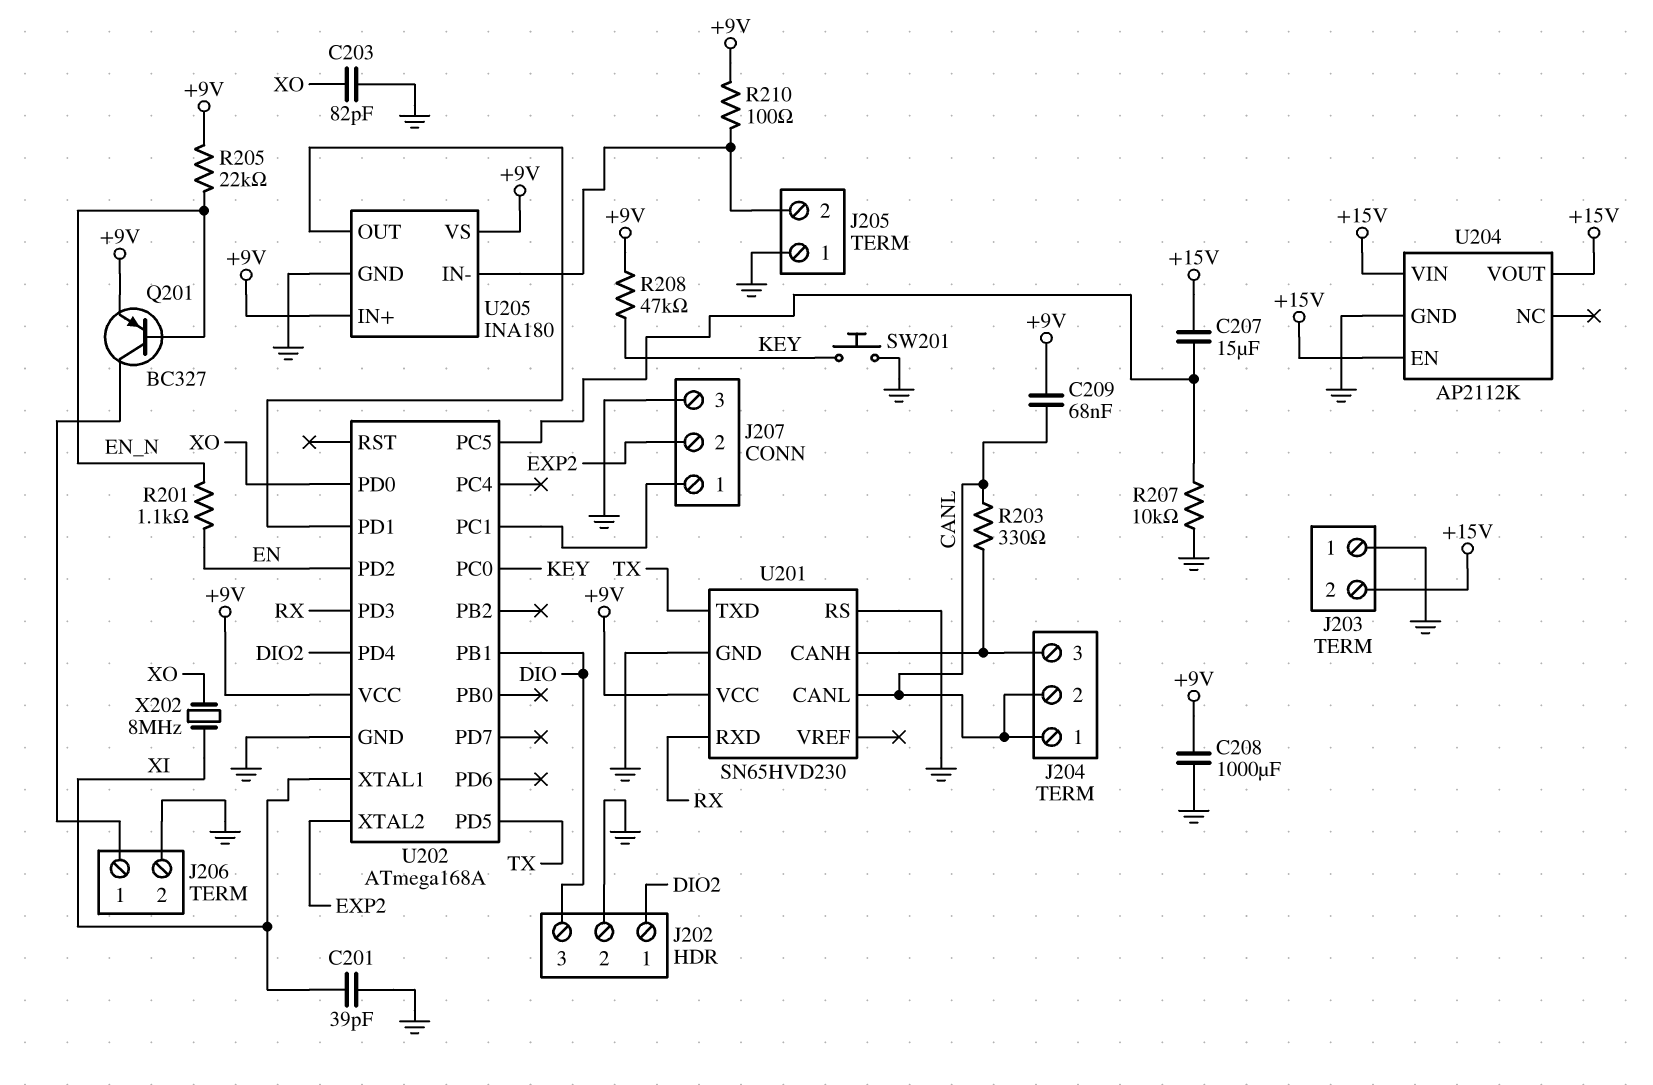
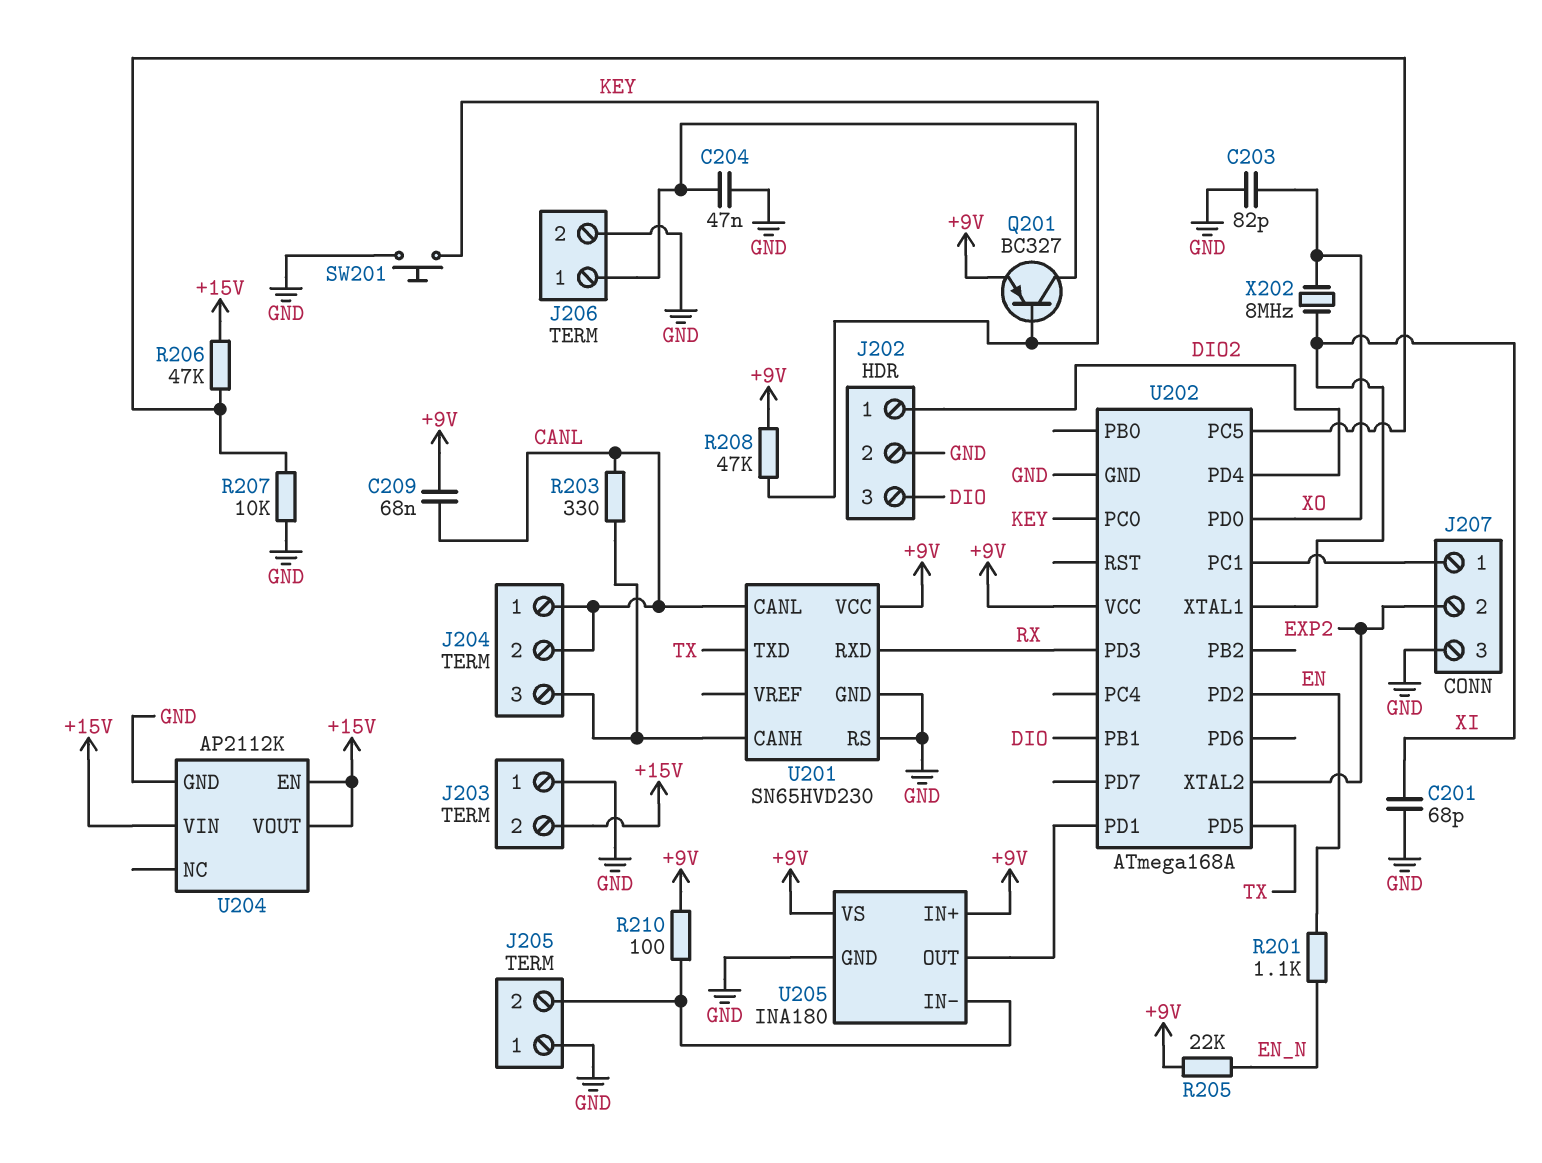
C201: 39pF (GND, XI) -> 68pF (GND, XI)
C204: none -> 47nF (GND, J206/1)
C207: 15uF (+15V, U202/PC5) -> none
C208: 1000uF (+9V, GND) -> none
Q201: PNP BC327 (B EN_N, C J206/1, E +9V) -> PNP BC327 (B KEY, C J206/1, E +9V)
R206: none -> 47k (+15V, U202/PC5)

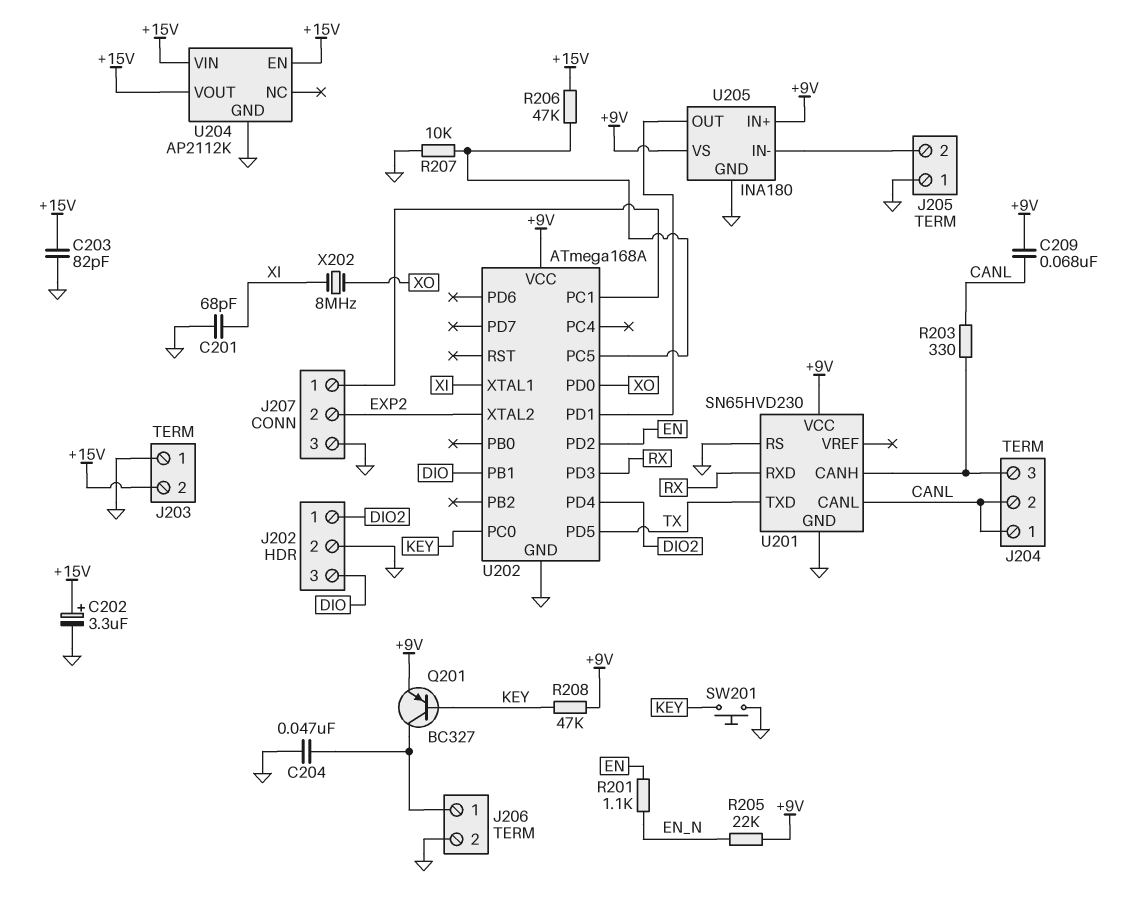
C202: none -> 3.3uF (plus +15V, minus GND)
C203: 82pF (GND, XO) -> 82pF (+15V, GND)
R210: 100 (+9V, J205/2) -> none

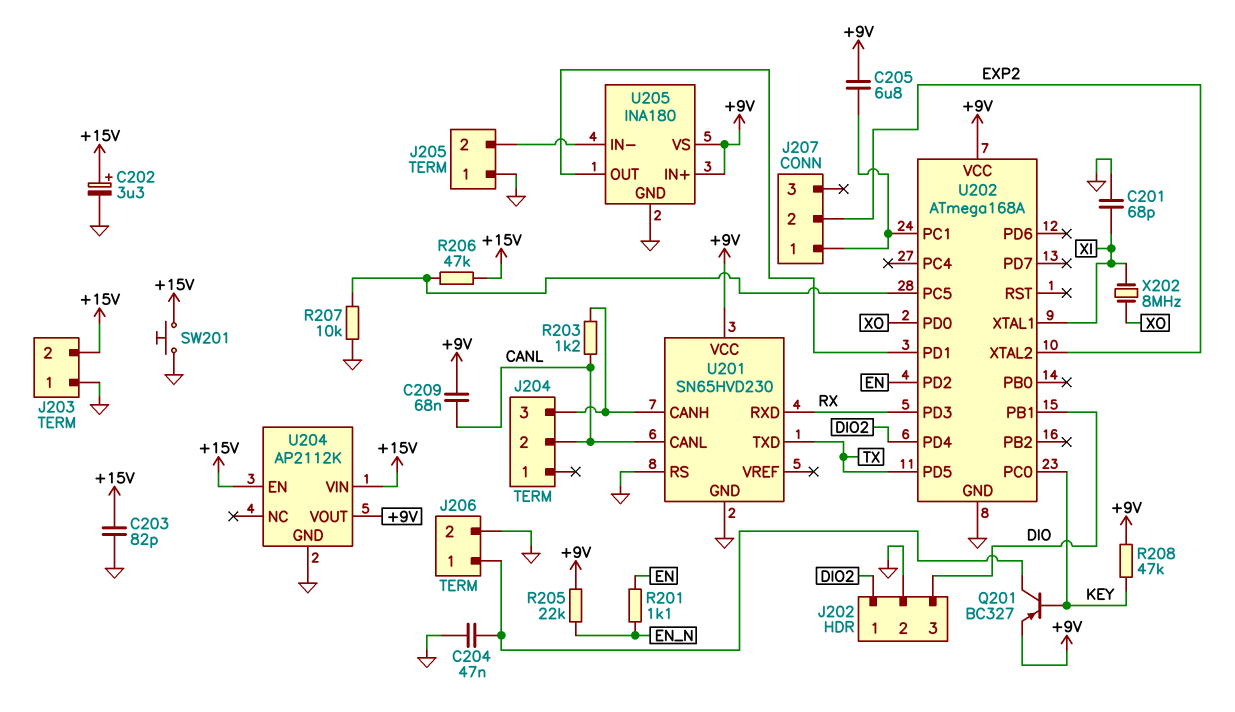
C205: none -> 6.8uF (+9V, J207/1)
J204 pin 1: CANL -> none
J207 pin 3: GND -> none
R203: 330 (CANL, J204/3) -> 1.2k (CANL, J204/3)
SW201: button (GND, KEY) -> button (+15V, GND)
U204 pin VOUT: +15V -> +9V

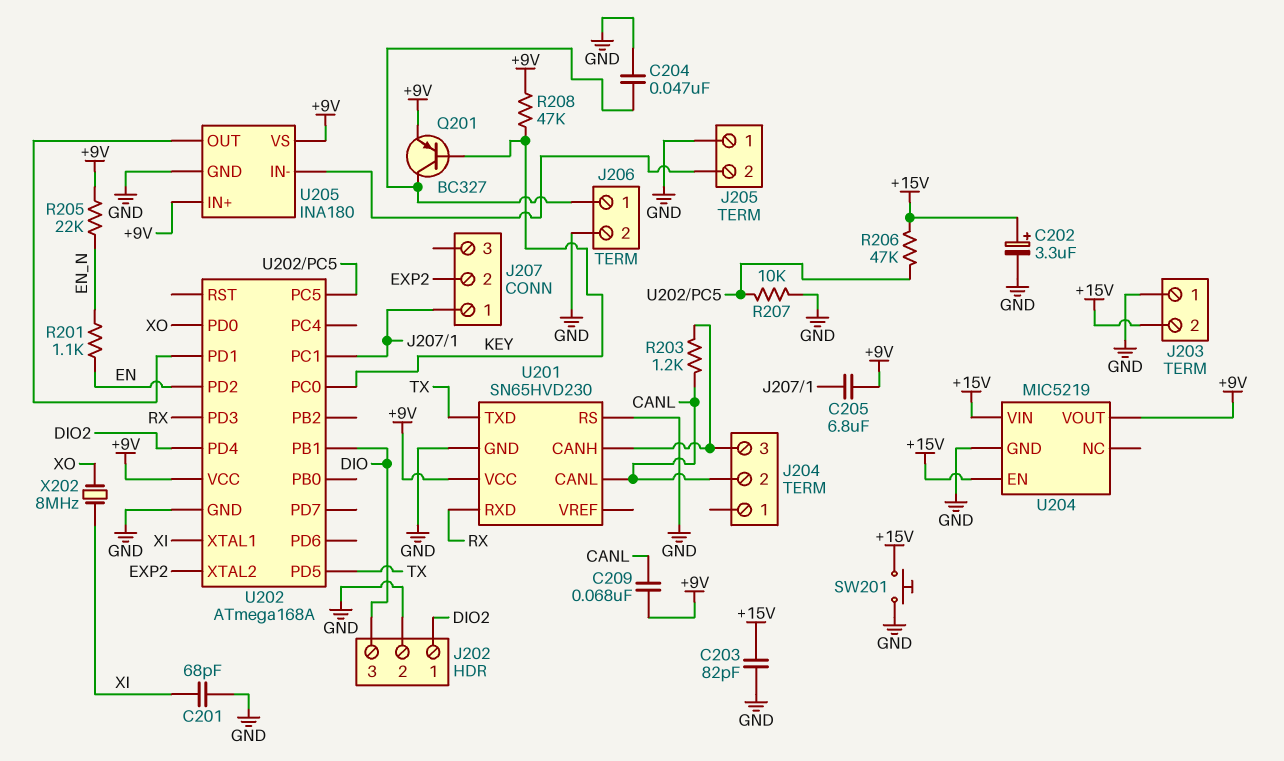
U204: AP2112K -> MIC5219

